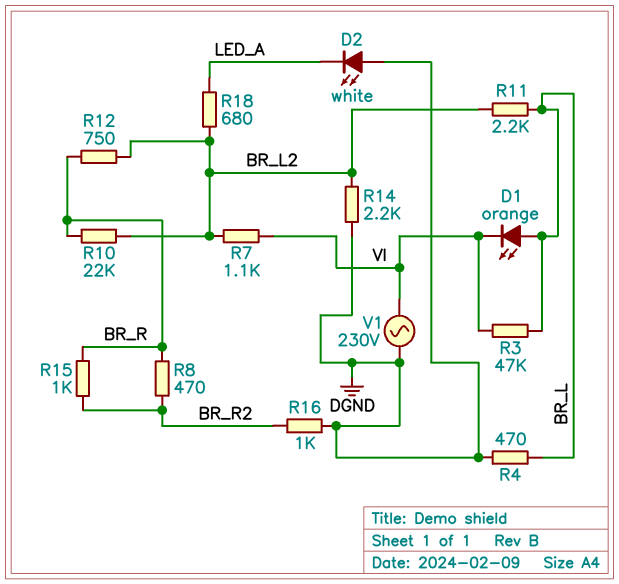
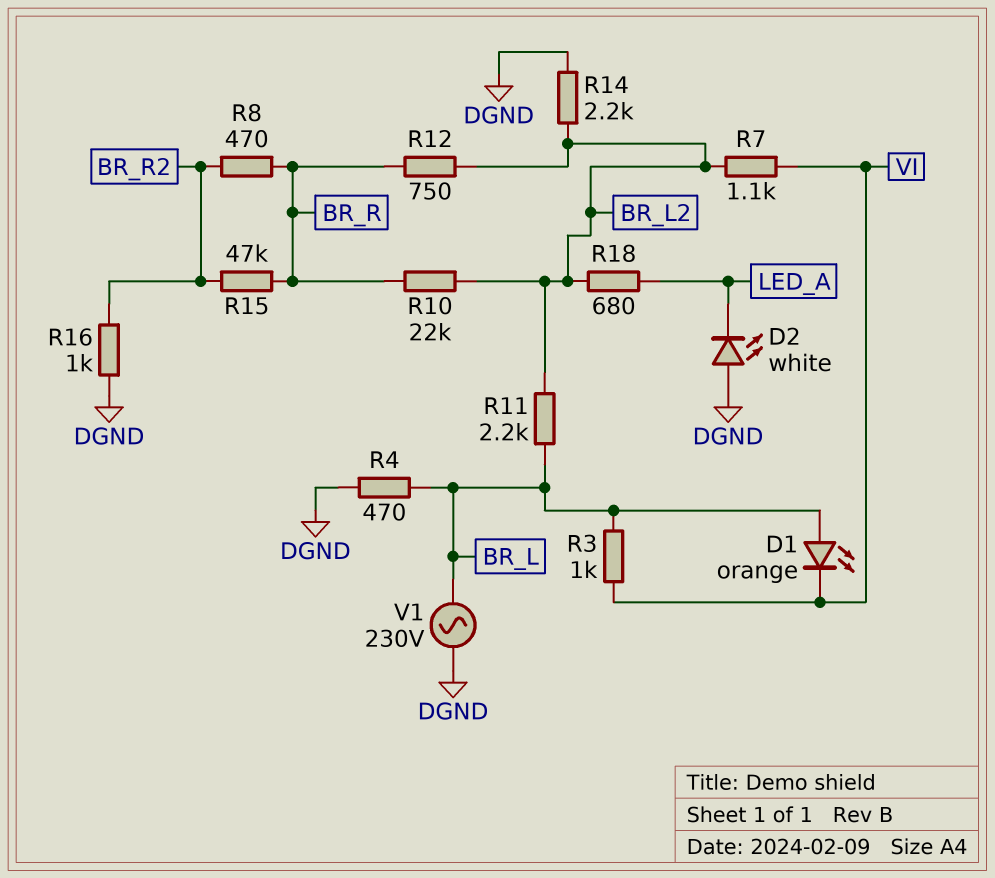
R3: 47k (BR_L, VI) -> 1k (BR_L, VI)
R15: 1k (BR_R, BR_R2) -> 47k (BR_R, BR_R2)
V1: AC 230V (DGND, VI) -> AC 230V (BR_L, DGND)

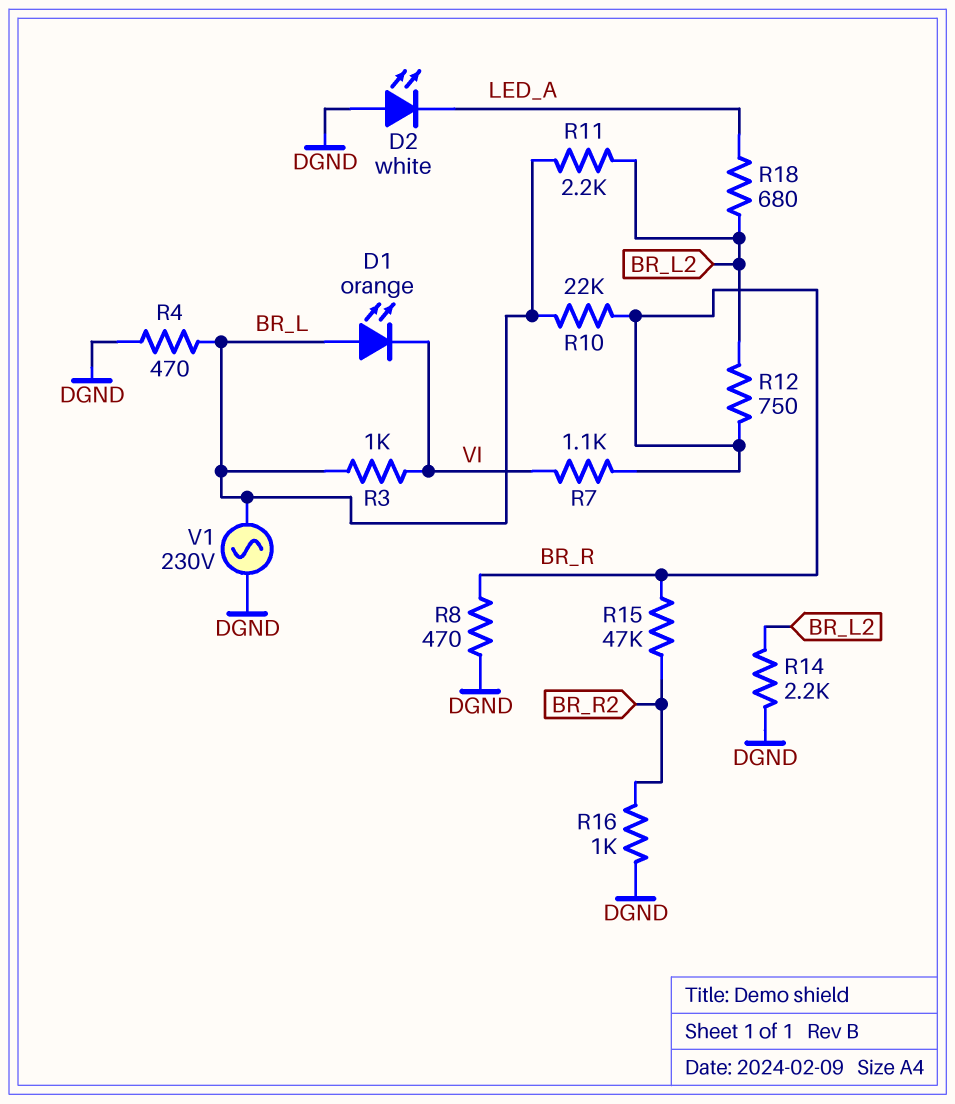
R7: 1.1k (BR_L2, VI) -> 1.1k (BR_R, VI)
R8: 470 (BR_R, BR_R2) -> 470 (BR_R, DGND)
R10: 22k (BR_L2, BR_R) -> 22k (BR_L, BR_R)

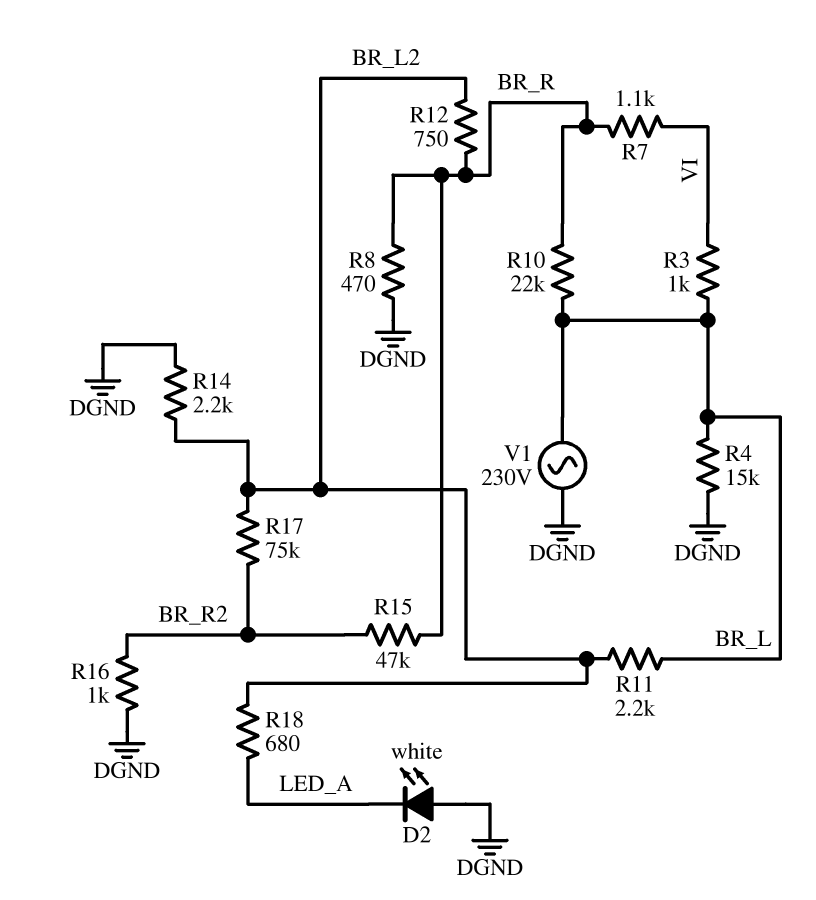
D1: LED orange (A BR_L, K VI) -> none
R4: 470 (BR_L, DGND) -> 15k (BR_L, DGND)
R17: none -> 75k (BR_L2, BR_R2)

